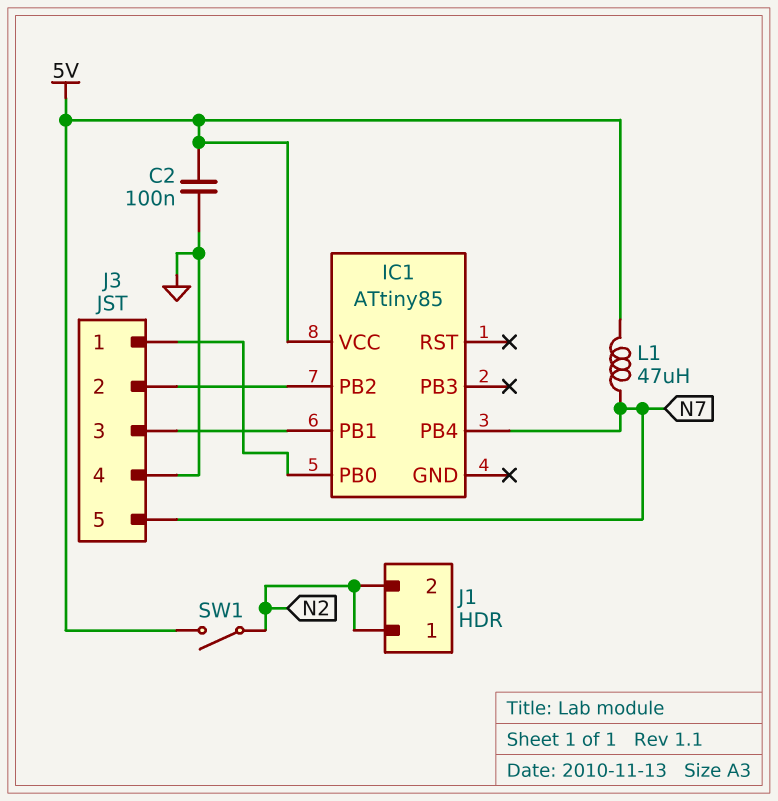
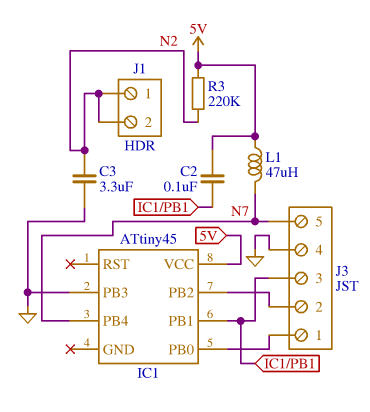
C2: 100nF (5V, GND) -> 100nF (5V, IC1/PB1)
C3: none -> 3.3uF (GND, N2)
IC1: ATtiny85 -> ATtiny45
IC1 pin PB3: none -> GND
R3: none -> 220k (5V, N2)
SW1: switch (5V, N2) -> none

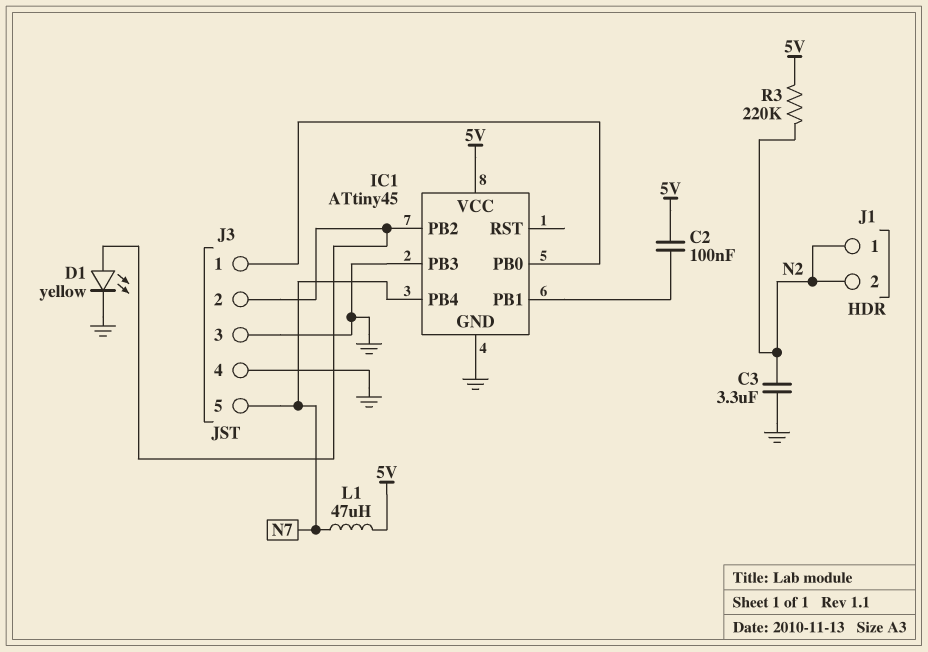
D1: none -> LED yellow (A IC1/PB2, K GND)
IC1 pin GND: none -> GND
J3 pin 3: IC1/PB1 -> GND

